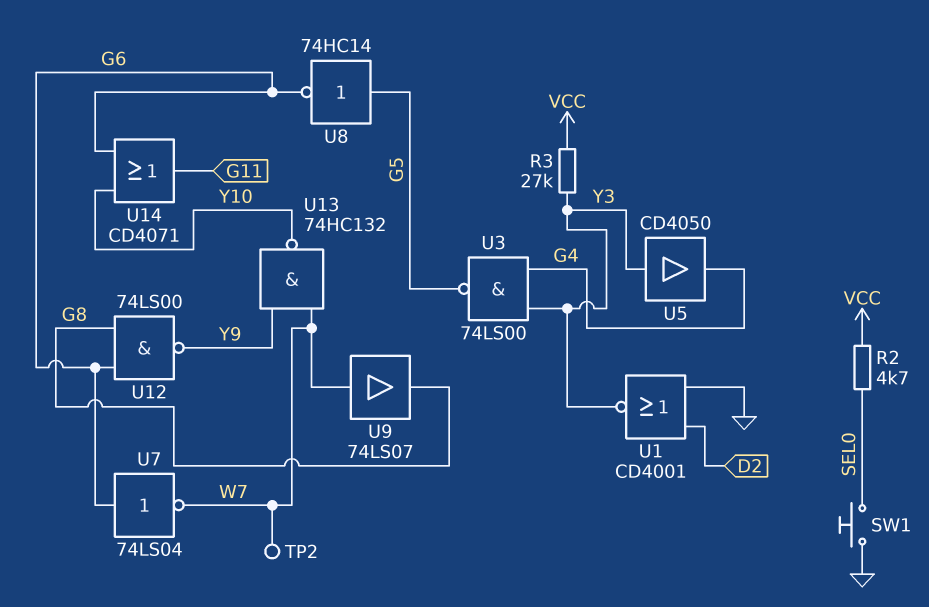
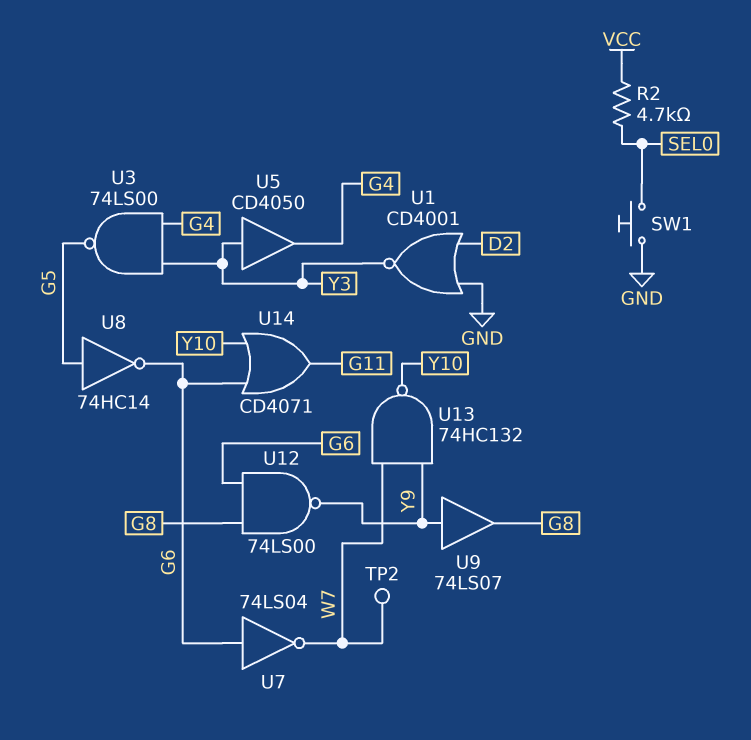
R3: 27k (VCC, Y3) -> none
U9: buffer 74LS07 (in W7, out G8) -> buffer 74LS07 (in Y9, out G8)

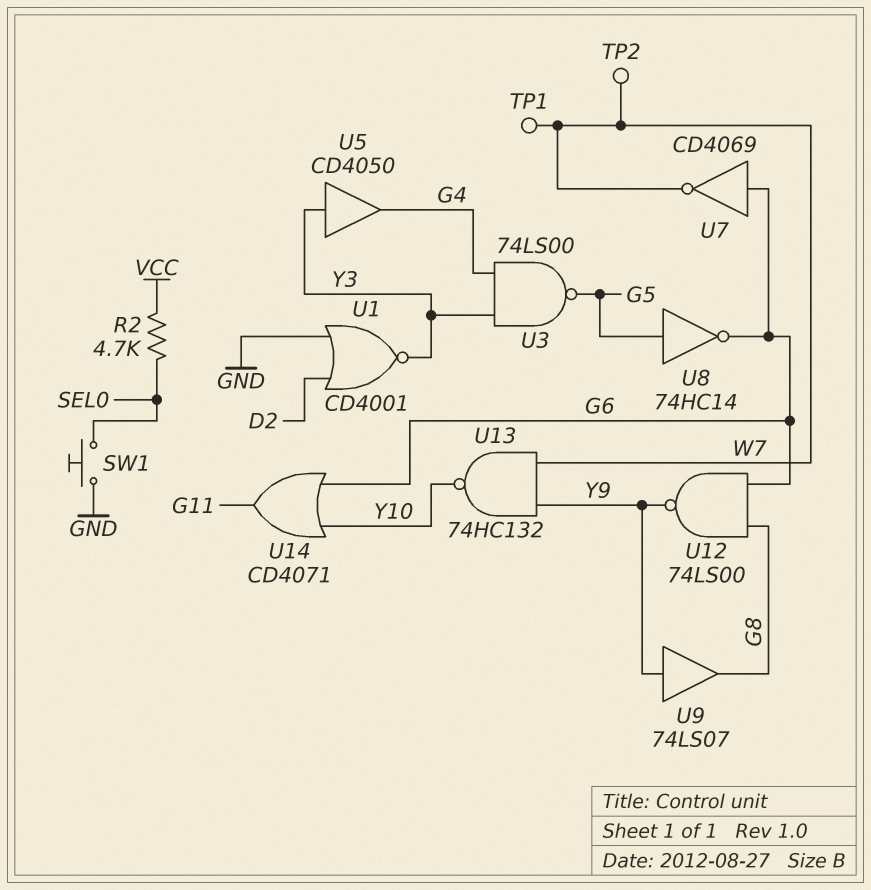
TP1: none -> test point (W7)
U7: NOT 74LS04 (in G6, out W7) -> NOT CD4069 (in G6, out W7)

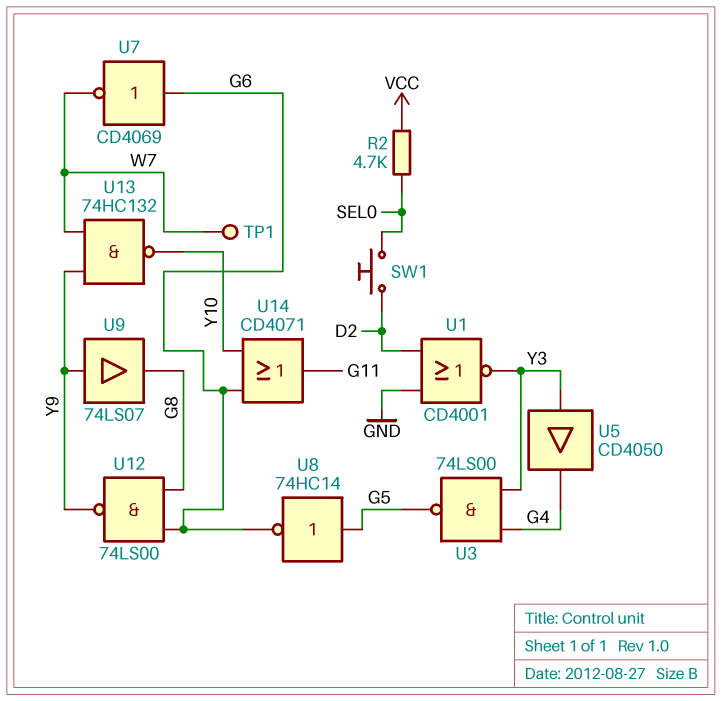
SW1: button (GND, SEL0) -> button (D2, SEL0)
TP2: test point (W7) -> none

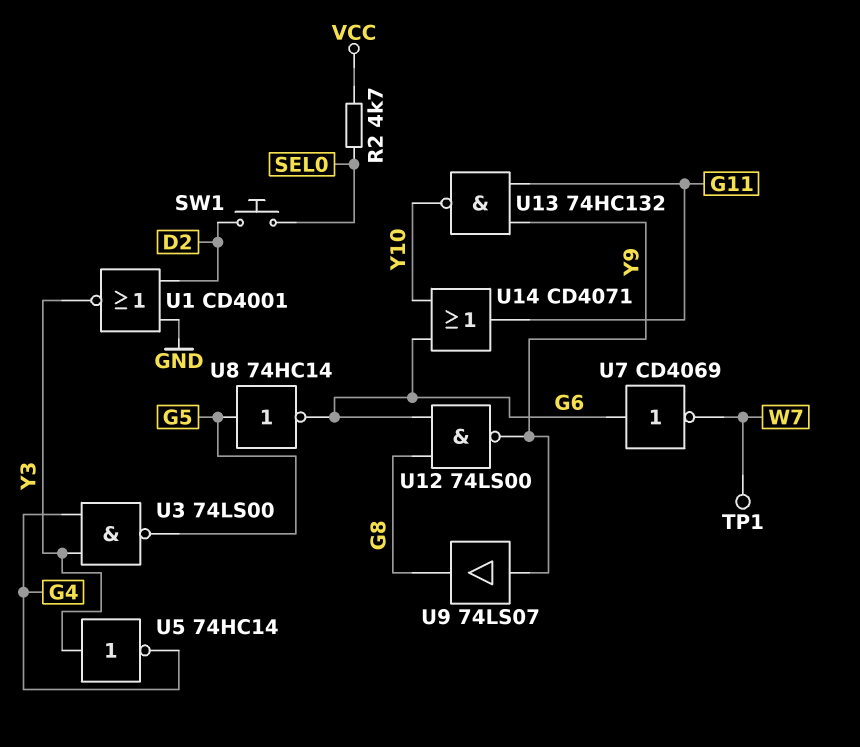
U5: buffer CD4050 (in Y3, out G4) -> NOT 74HC14 (in Y3, out G4)
U13: NAND 74HC132 (in W7, in Y9, out Y10) -> NAND 74HC132 (in G11, in Y9, out Y10)

